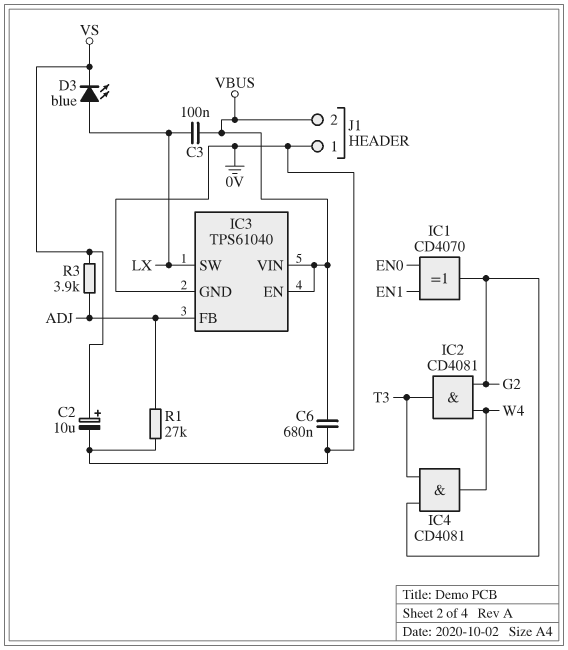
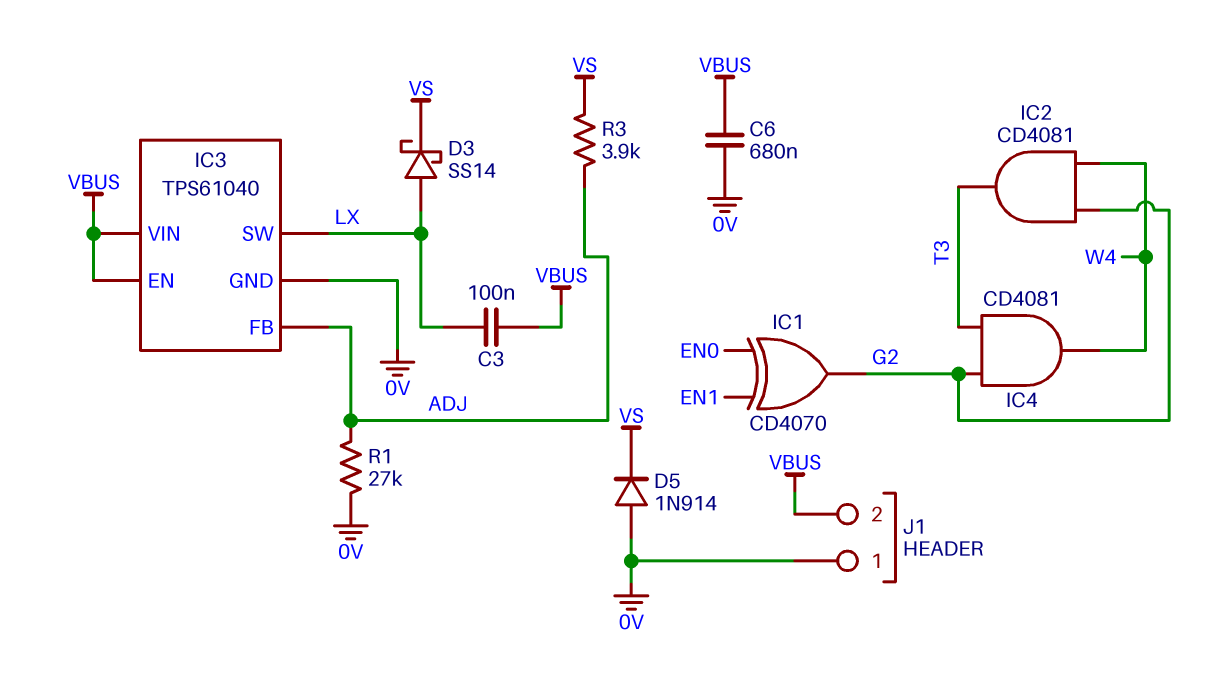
C2: 10uF (plus VS, minus 0V) -> none
D3: LED blue (A LX, K VS) -> schottky SS14 (A LX, K VS)
D5: none -> diode 1N914 (A 0V, K VS)

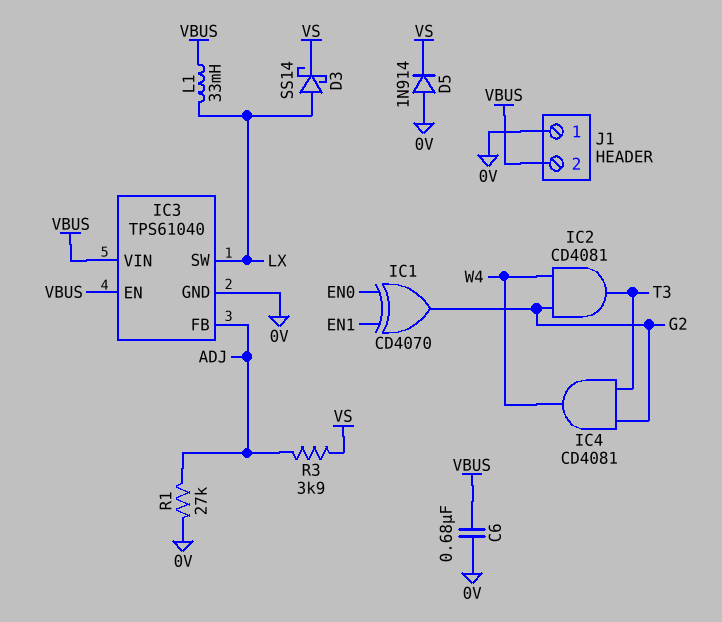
C3: 100nF (LX, VBUS) -> none
L1: none -> 33mH (LX, VBUS)

